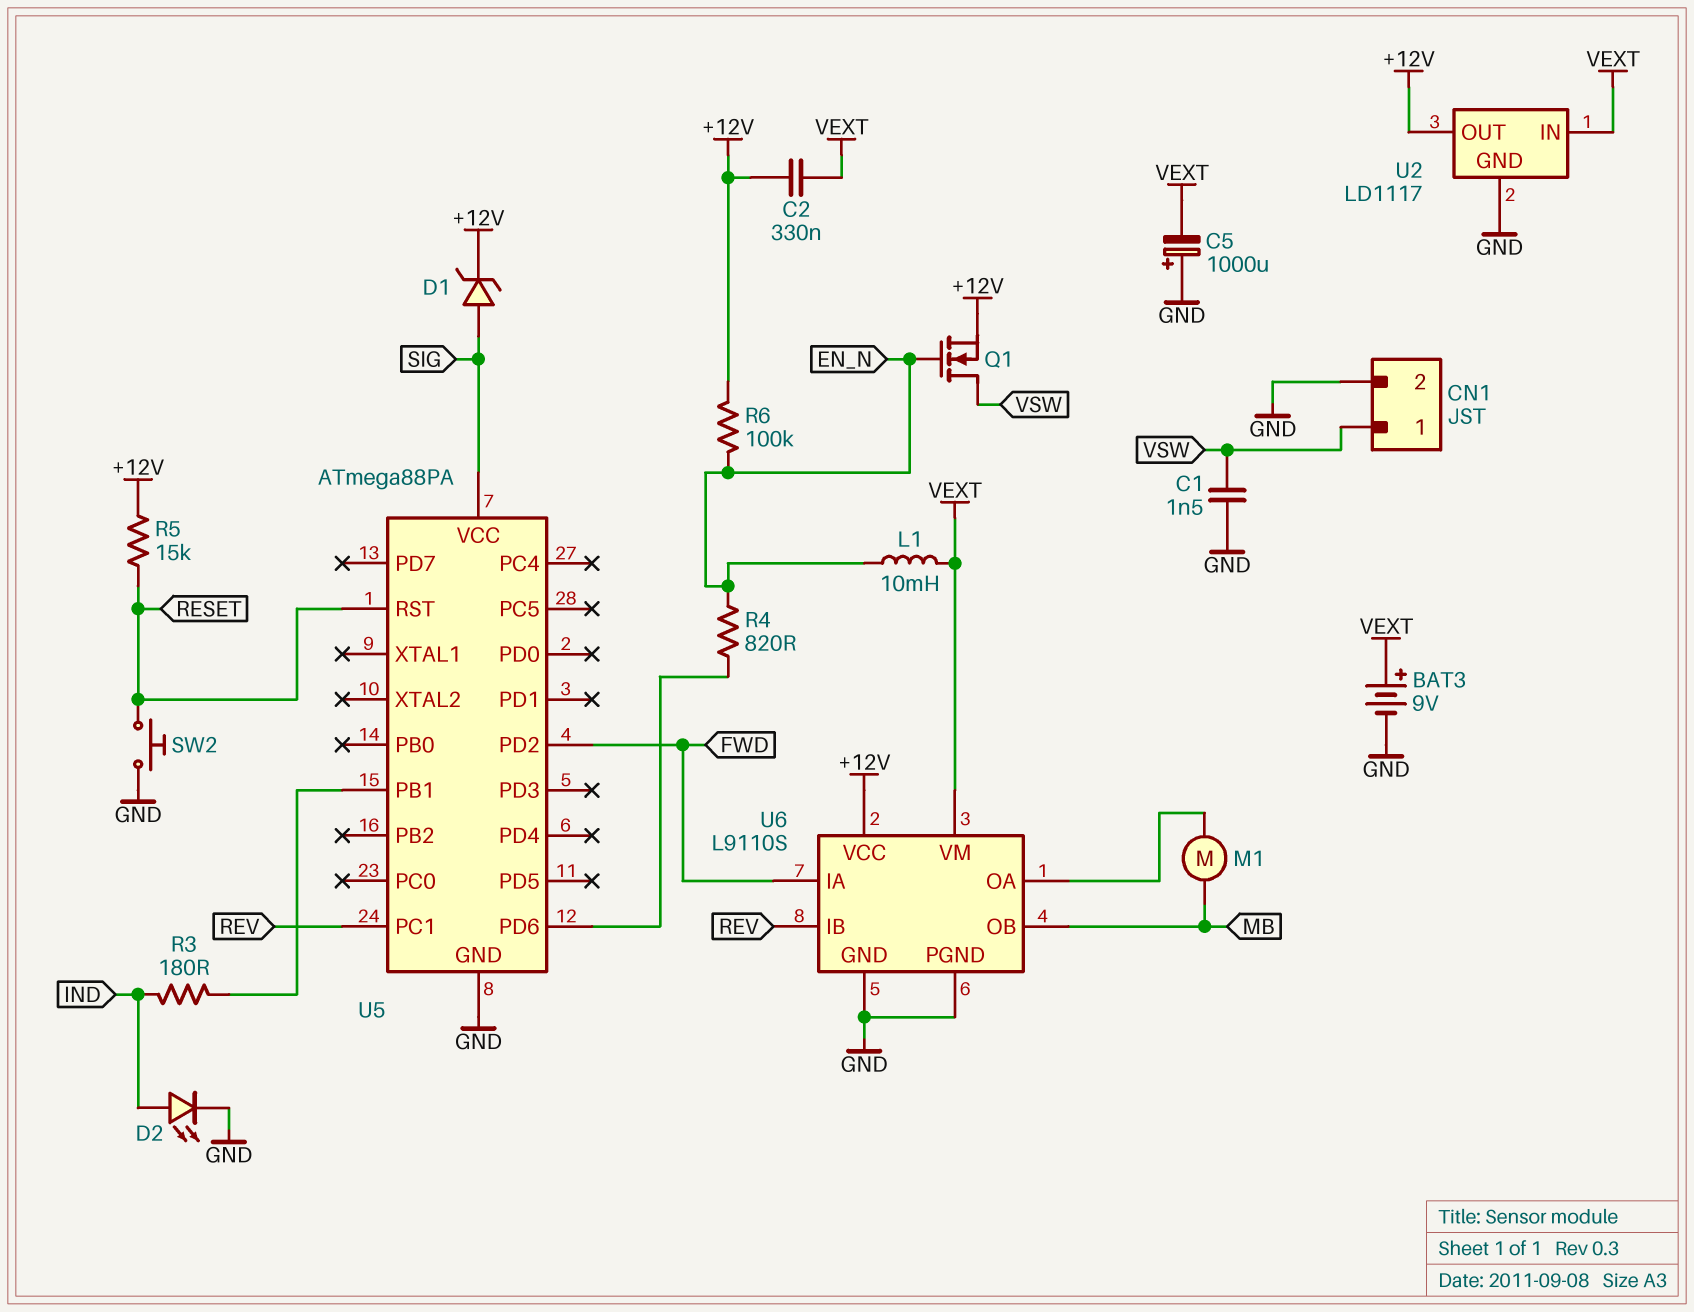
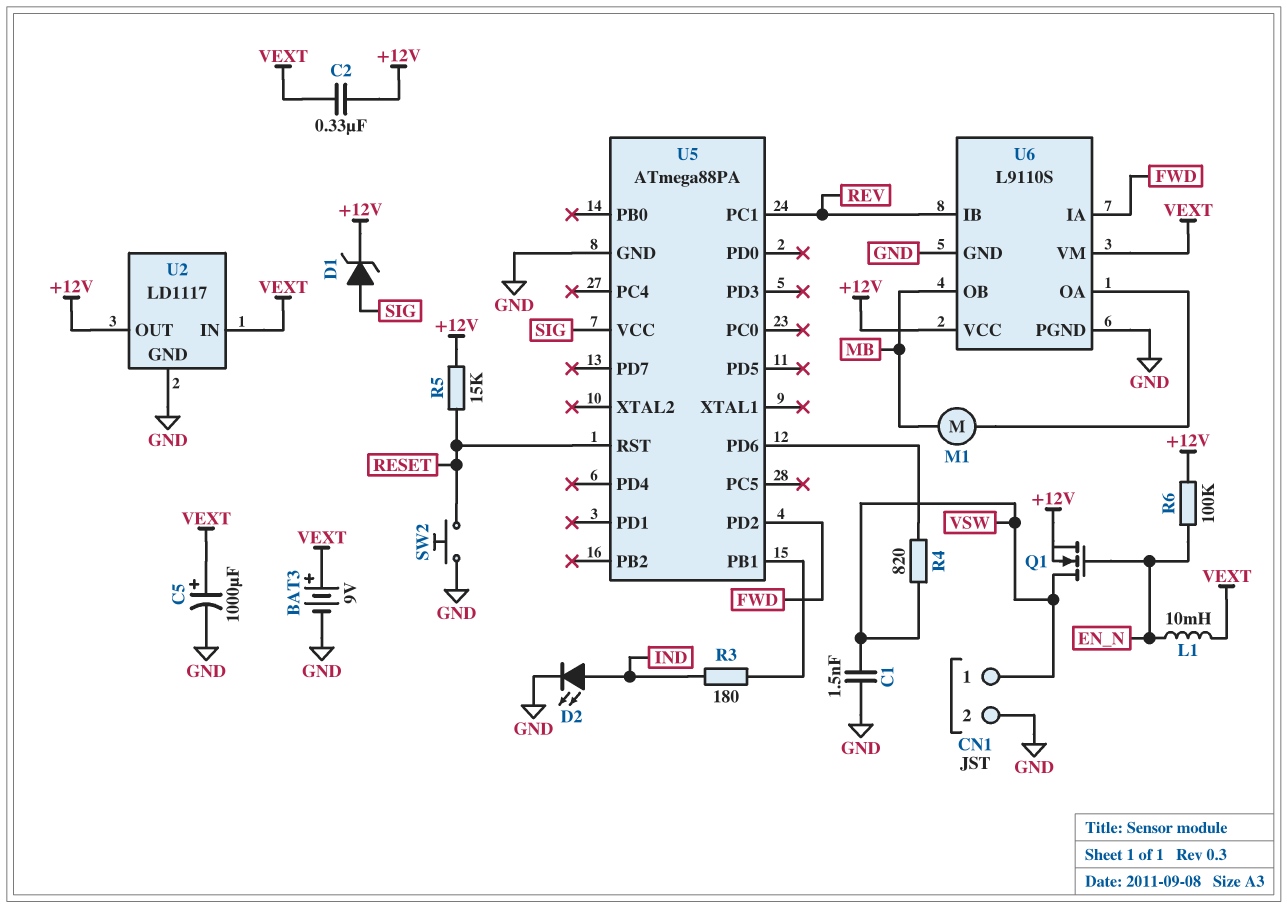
C5: 1000uF (plus GND, minus VEXT) -> 1000uF (plus VEXT, minus GND)
R4: 820 (EN_N, U5/PD6) -> 820 (U5/PD6, VSW)

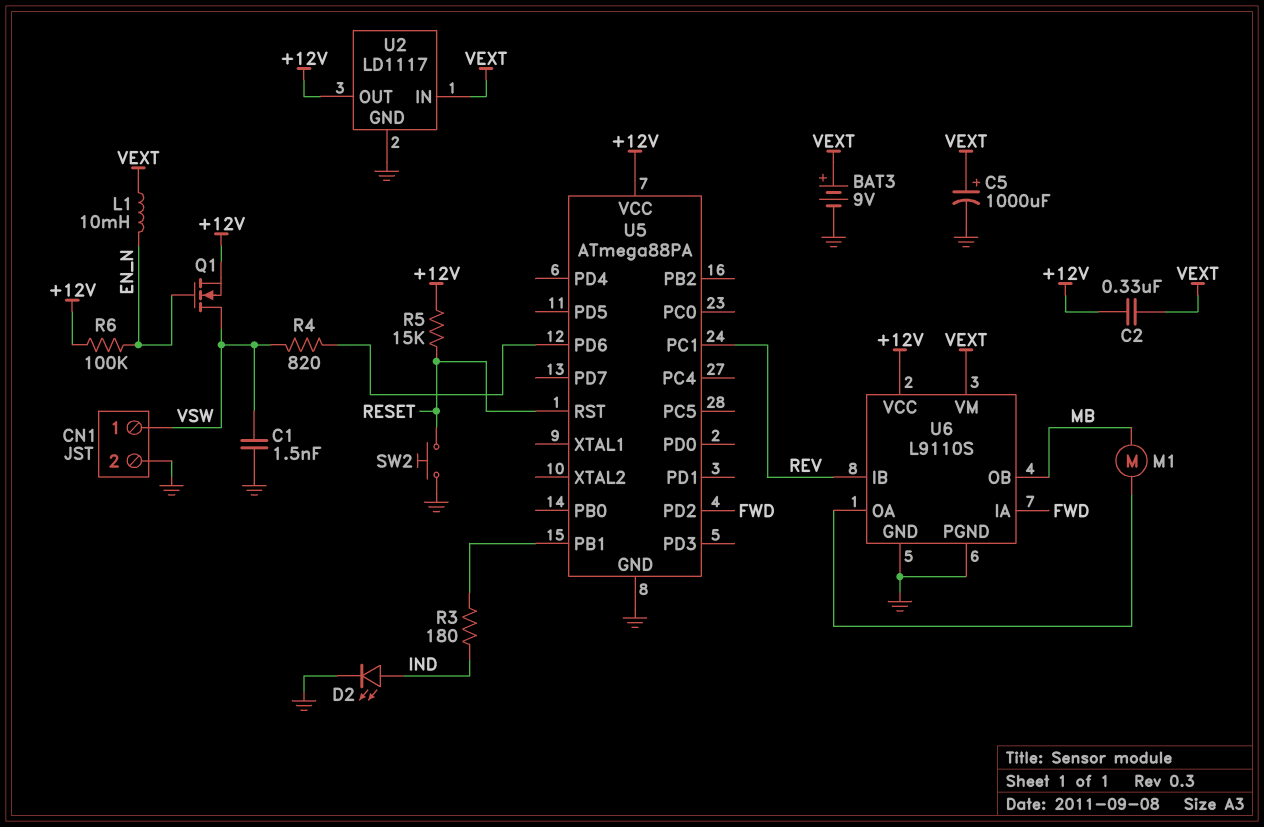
D1: zener (A SIG, K +12V) -> none
U5 pin VCC: SIG -> +12V

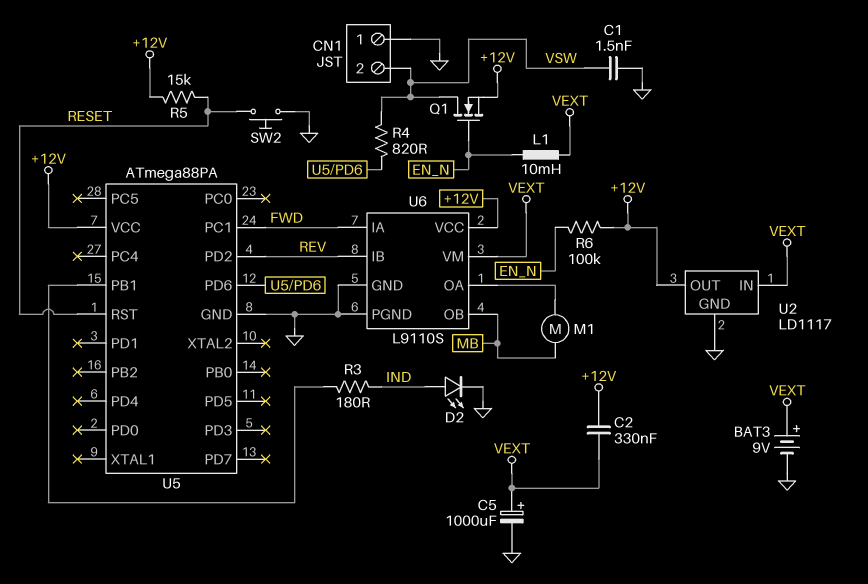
CN1 pin 1: VSW -> GND
CN1 pin 2: GND -> VSW
U5 pin PC1: REV -> FWD
U5 pin PD2: FWD -> REV

